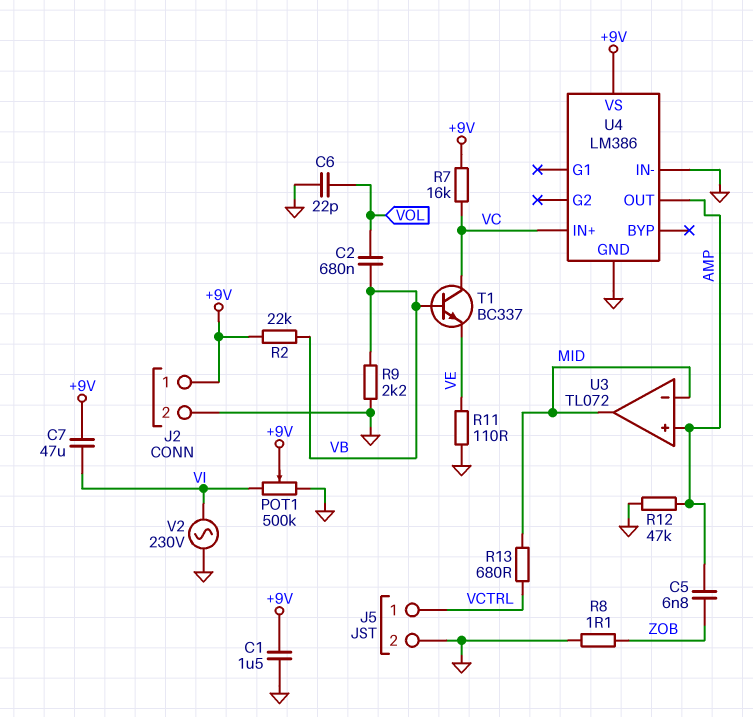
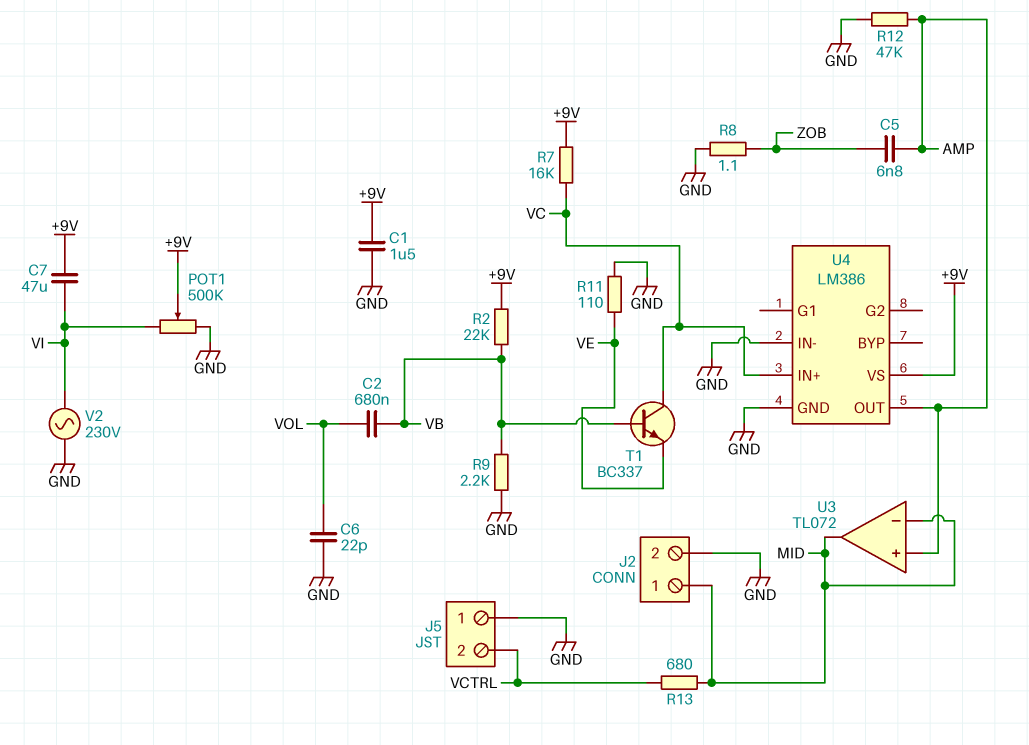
J2 pin 1: +9V -> MID
J5 pin 1: VCTRL -> GND
J5 pin 2: GND -> VCTRL

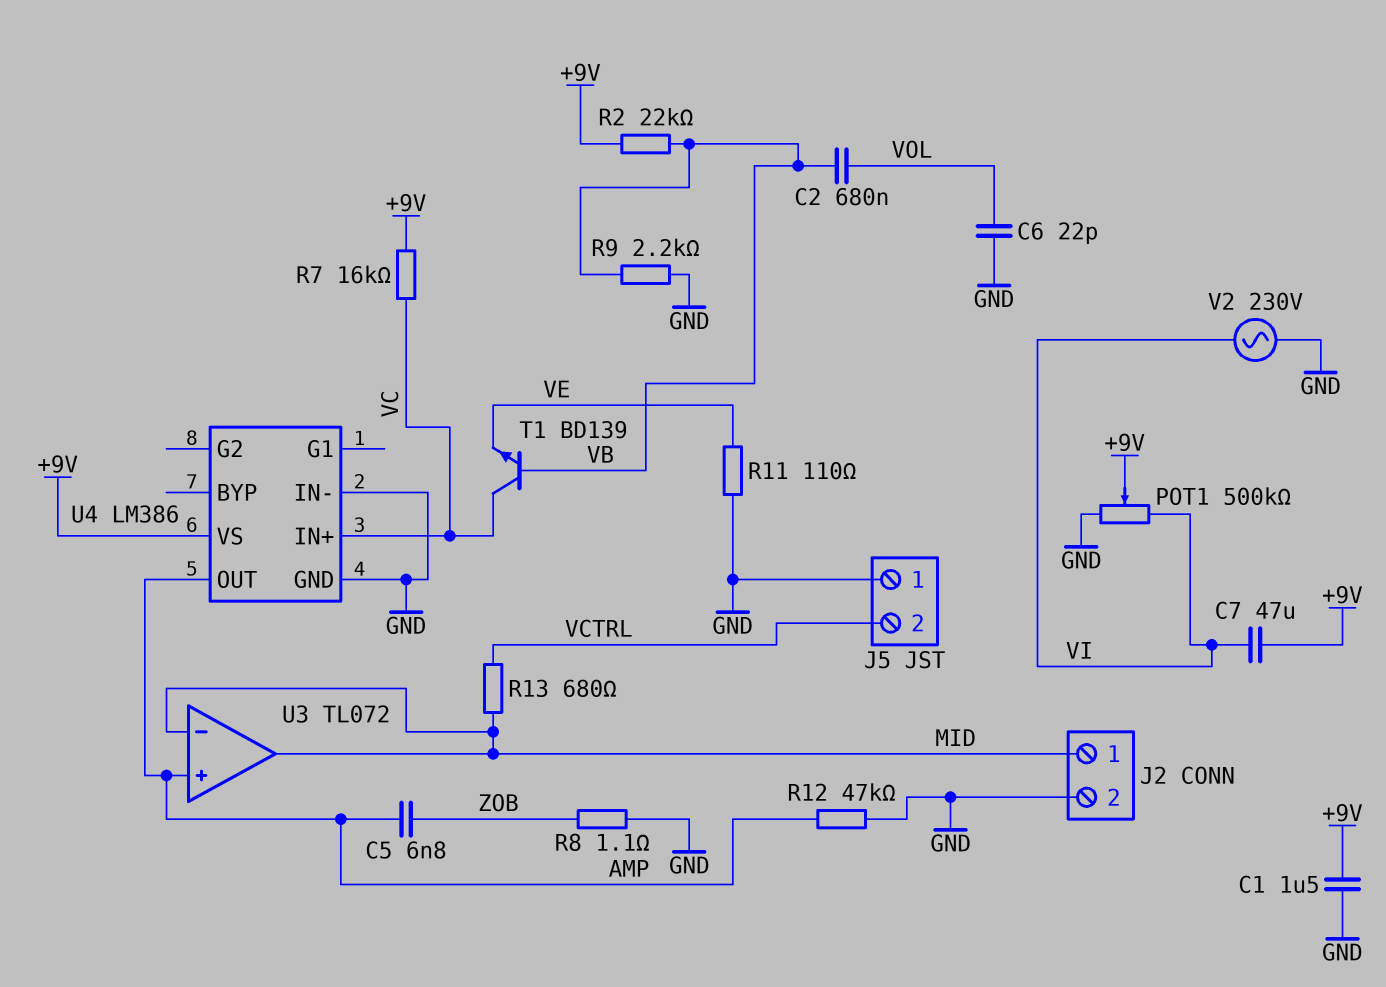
T1: NPN BC337 (B VB, C VC, E VE) -> NPN BD139 (B VB, C VC, E VE)

